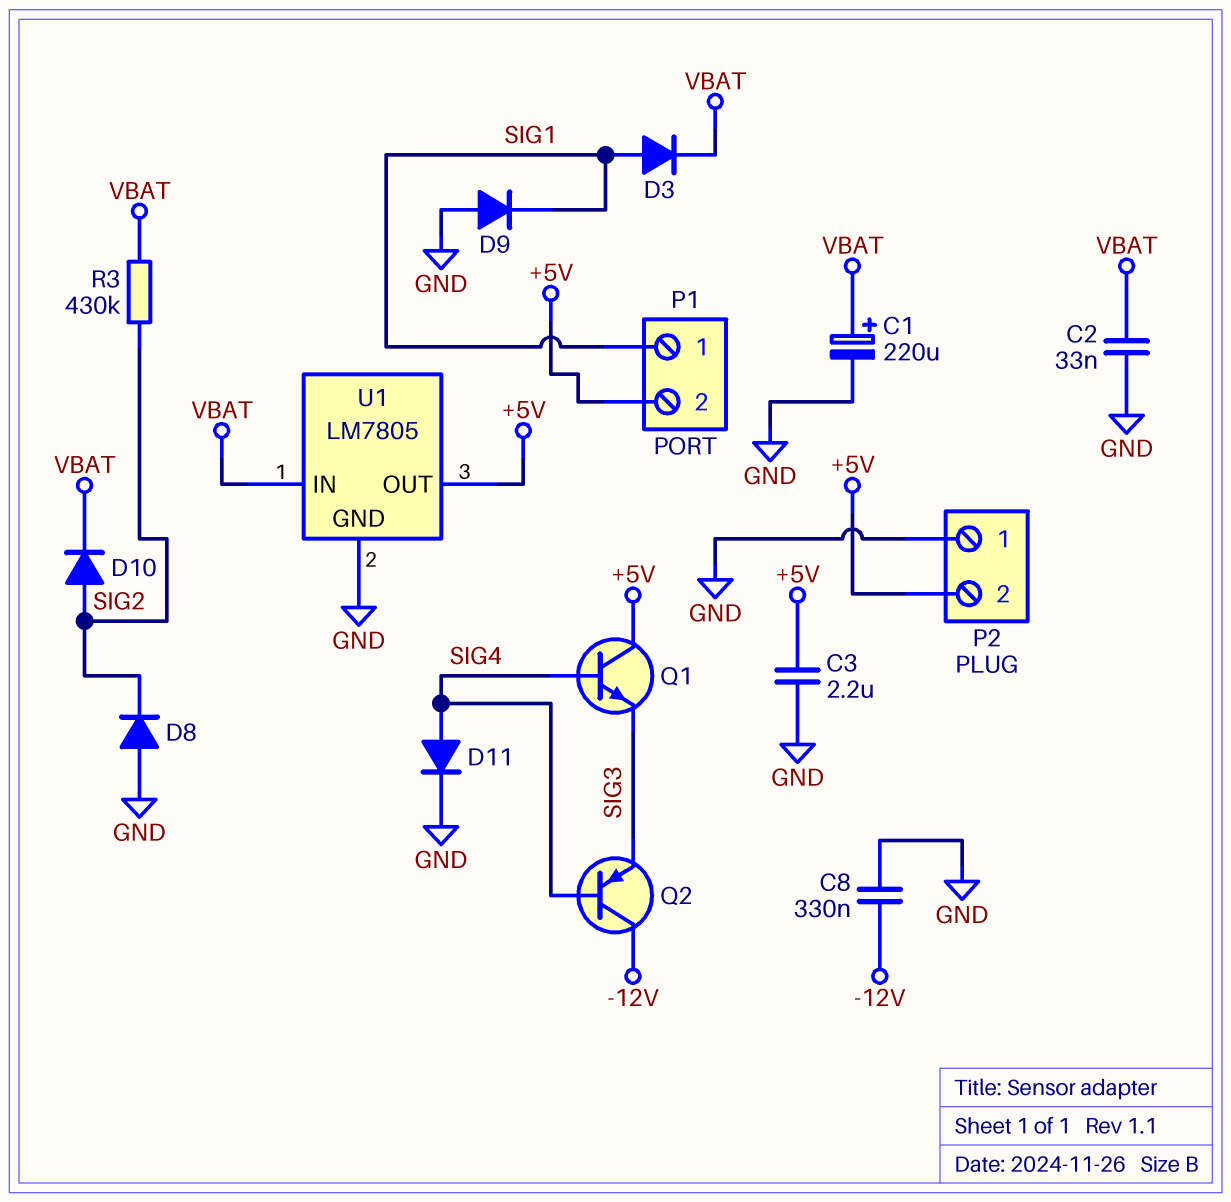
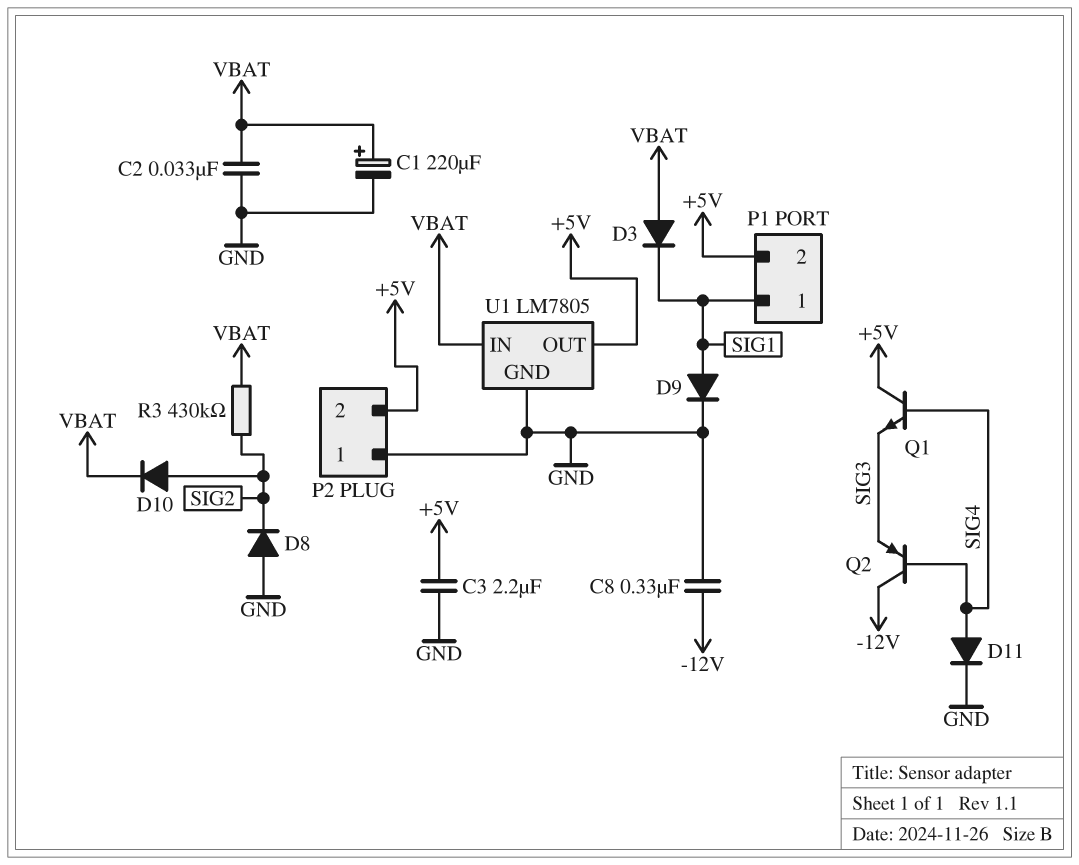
D3: diode (A SIG1, K VBAT) -> diode (A VBAT, K SIG1)
D9: diode (A GND, K SIG1) -> diode (A SIG1, K GND)

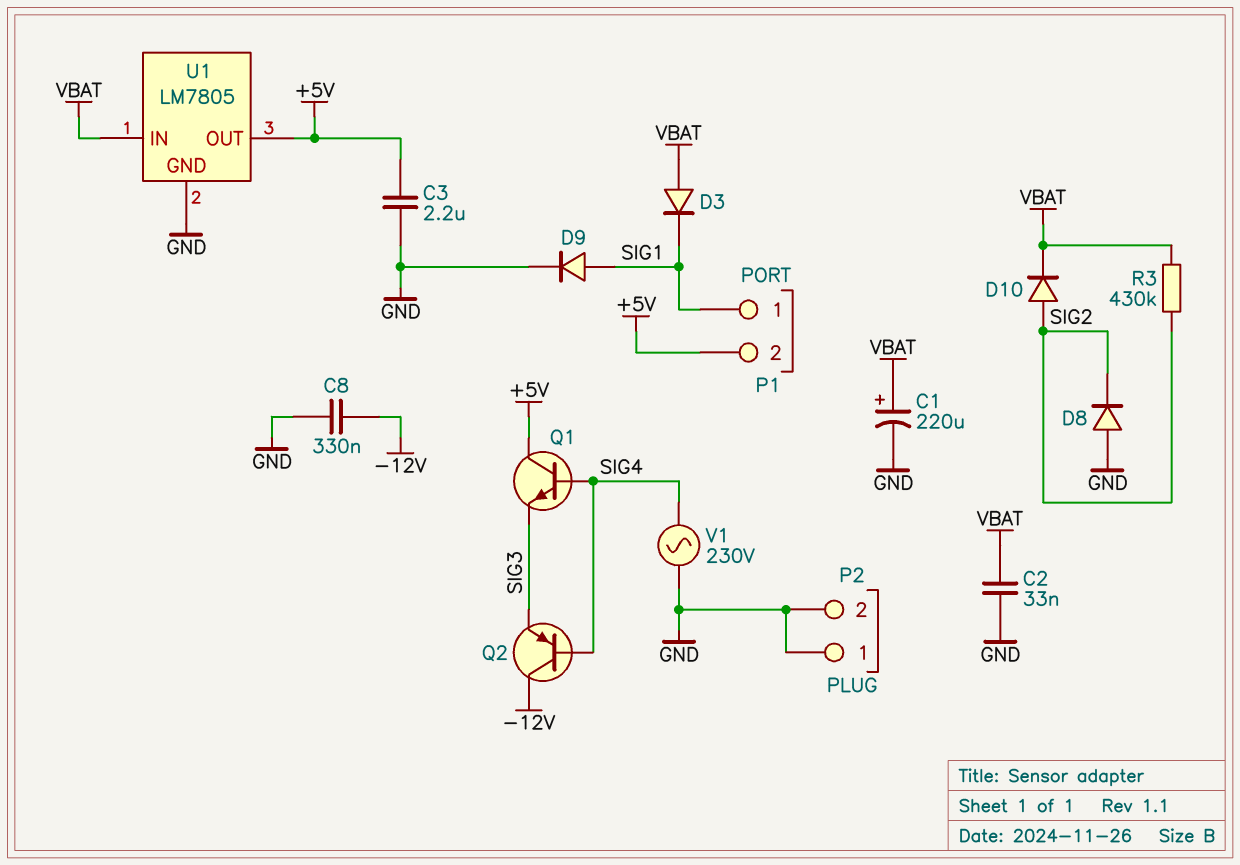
D11: diode (A SIG4, K GND) -> none
P2 pin 2: +5V -> GND
V1: none -> AC 230V (GND, SIG4)

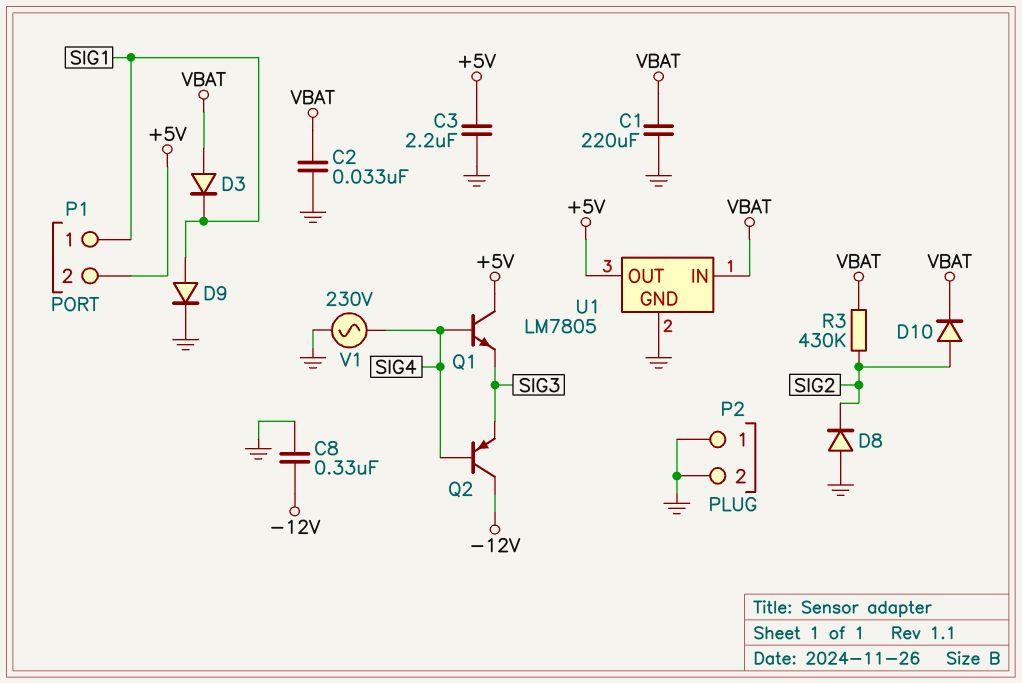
C1: 220uF (plus VBAT, minus GND) -> 220uF (GND, VBAT)

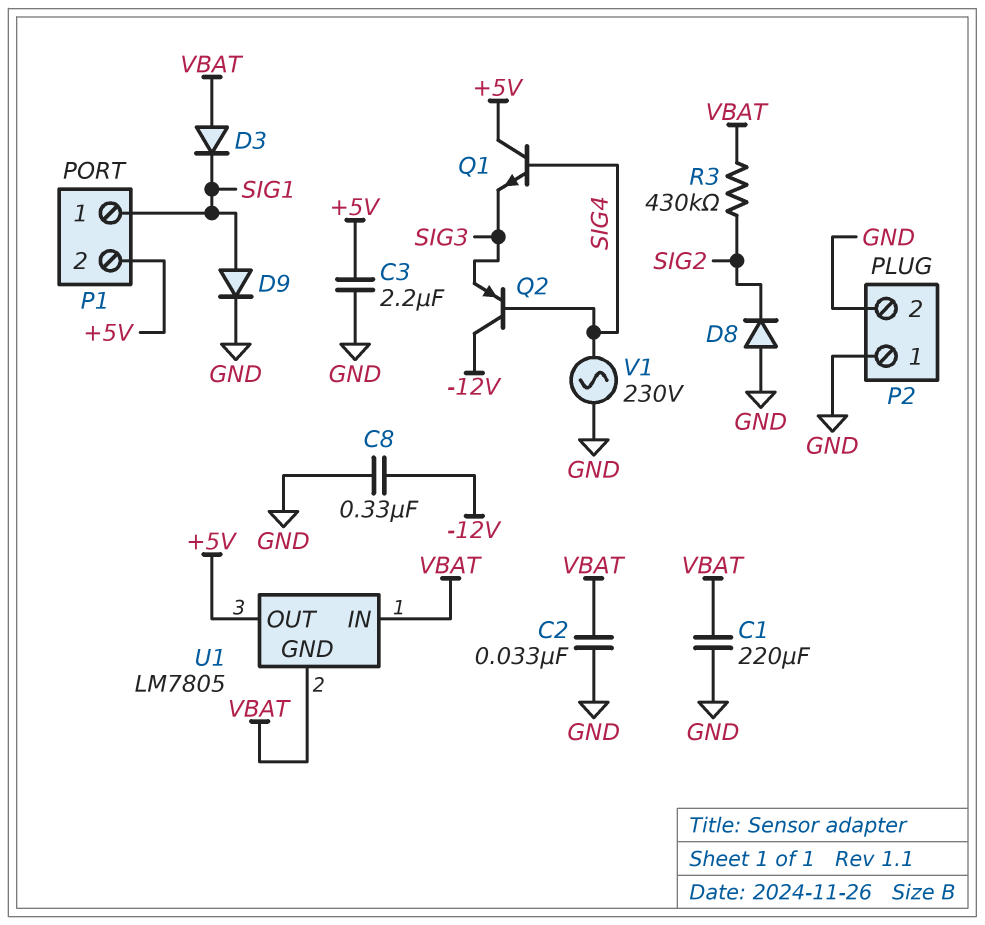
D10: diode (A SIG2, K VBAT) -> none
U1 pin GND: GND -> VBAT

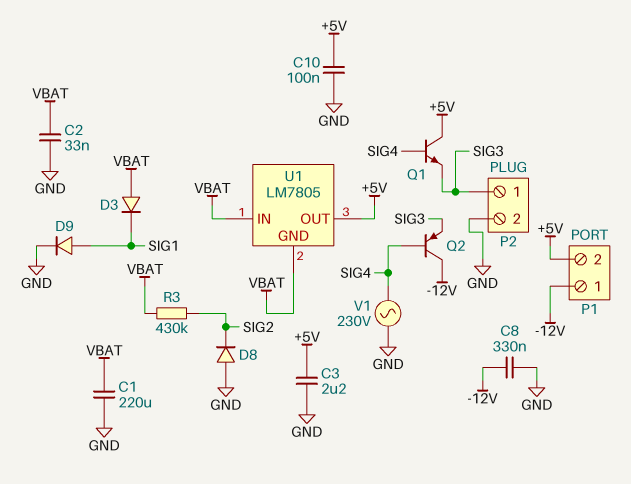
C10: none -> 100nF (+5V, GND)
P1 pin 1: SIG1 -> -12V
P2 pin 1: GND -> SIG3

